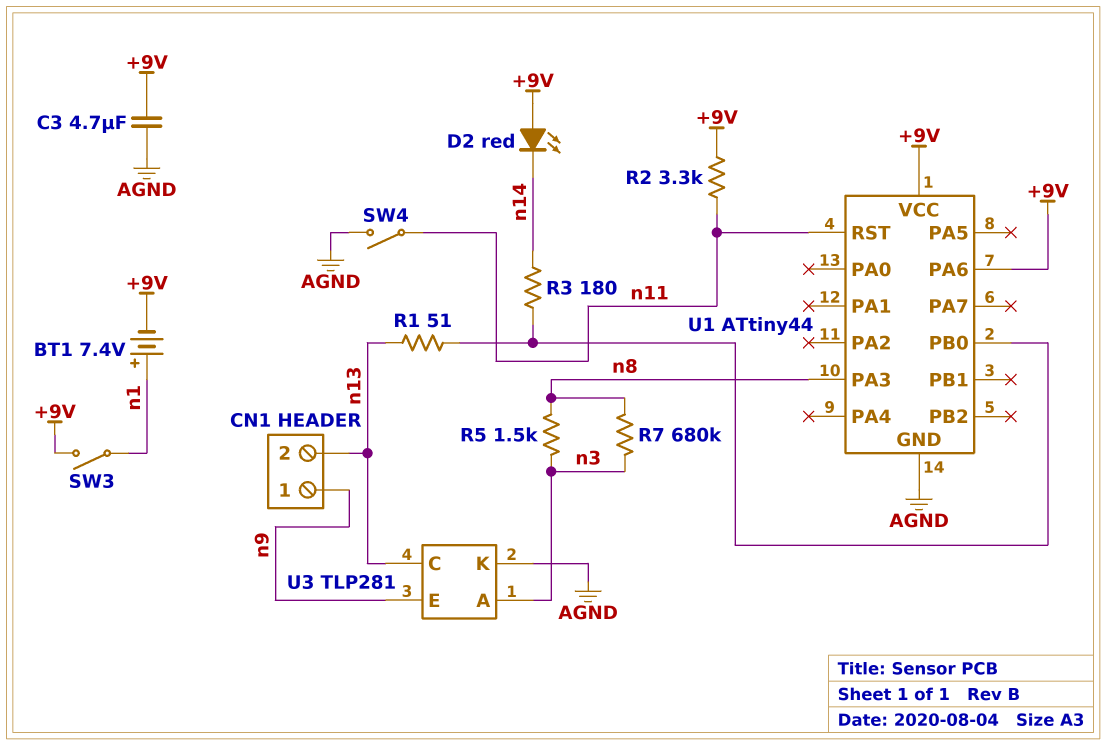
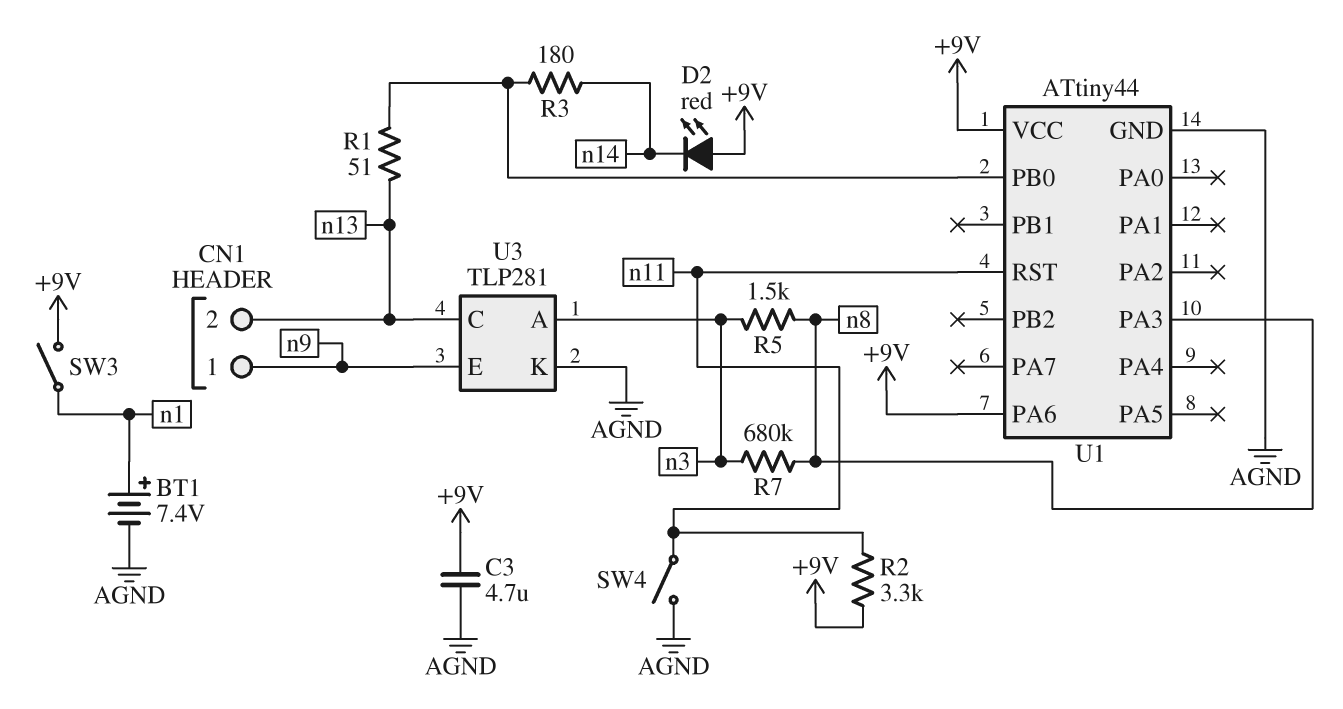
BT1: 7.4V (plus n1, minus +9V) -> 7.4V (plus n1, minus AGND)

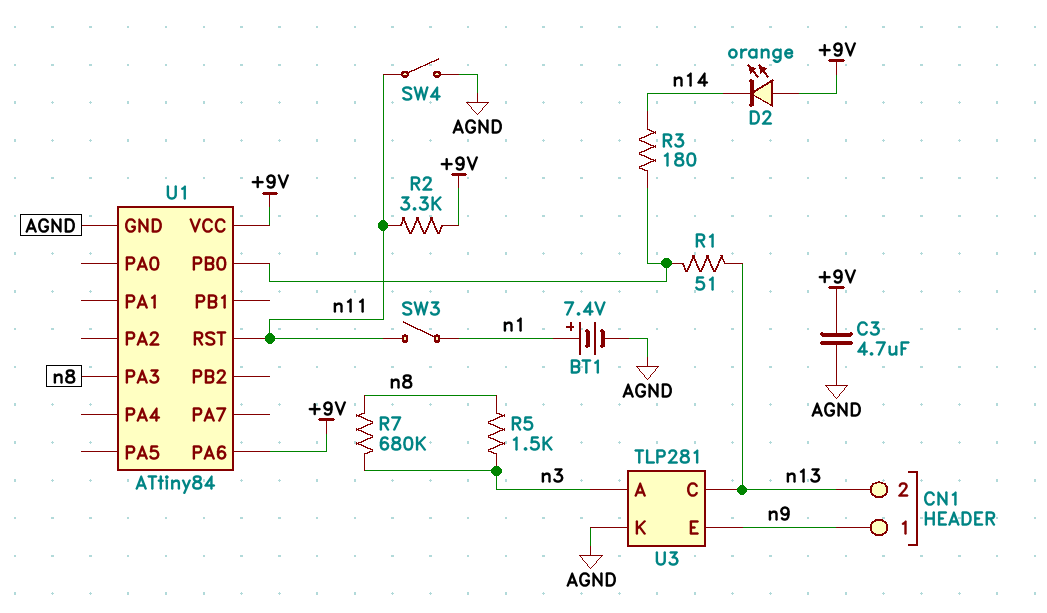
D2: LED red (A +9V, K n14) -> LED orange (A +9V, K n14)
SW3: switch (+9V, n1) -> switch (n1, n11)
U1: ATtiny44 -> ATtiny84

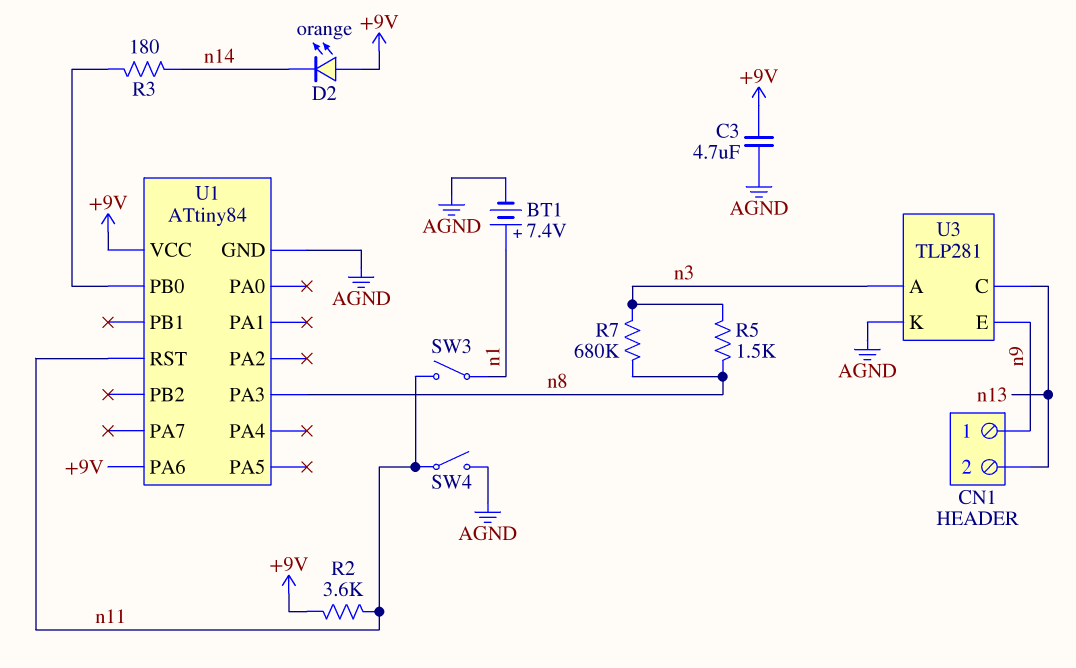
R1: 51 (U1/PB0, n13) -> none
R2: 3.3k (+9V, n11) -> 3.6k (+9V, n11)

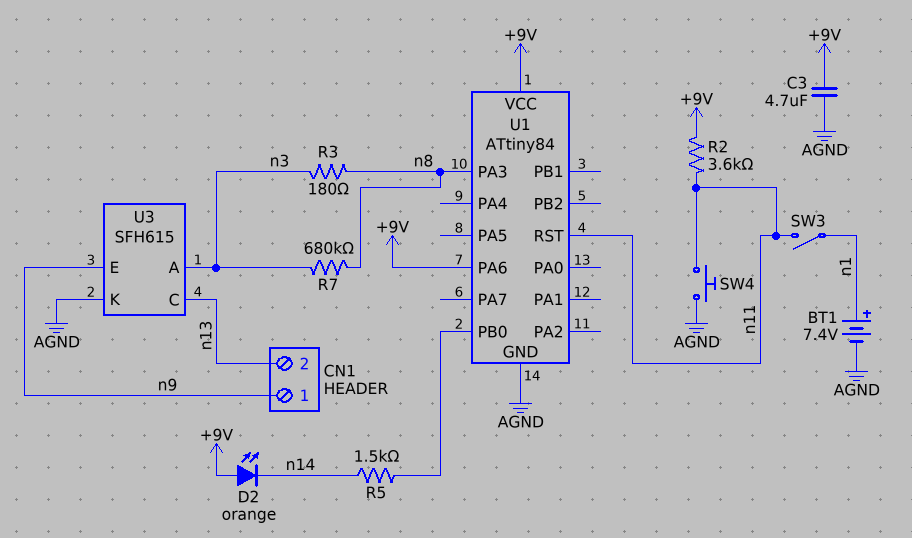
R3: 180 (U1/PB0, n14) -> 180 (n3, n8)
R5: 1.5k (n3, n8) -> 1.5k (U1/PB0, n14)
SW4: switch (AGND, n11) -> button (AGND, n11)
U3: TLP281 -> SFH615

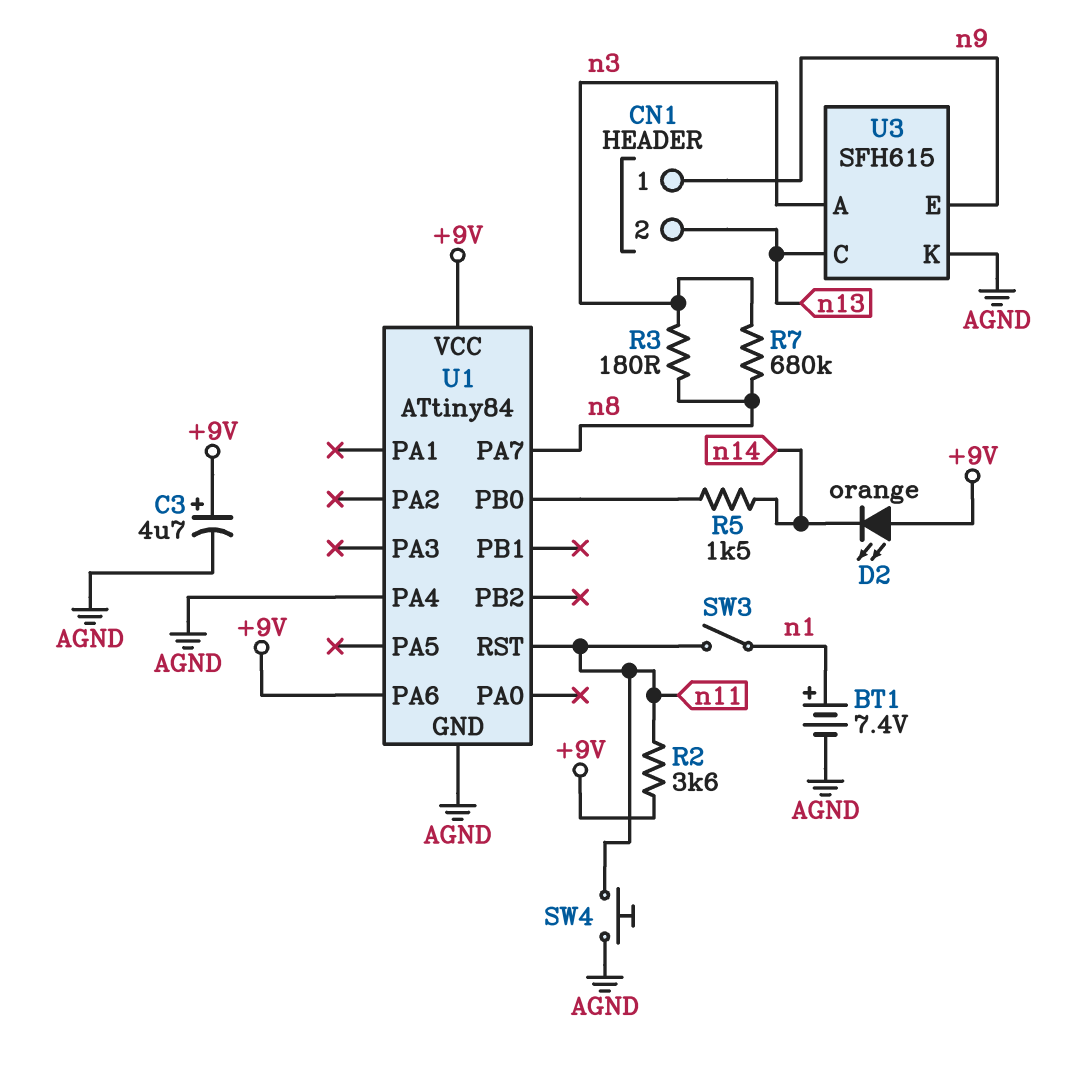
C3: 4.7uF (+9V, AGND) -> 4.7uF (plus +9V, minus AGND)
U1 pin PA3: n8 -> none
U1 pin PA4: none -> AGND
U1 pin PA7: none -> n8

